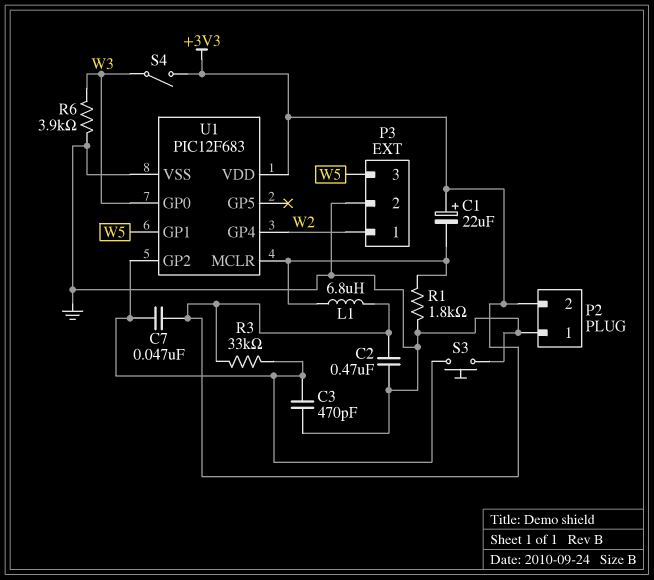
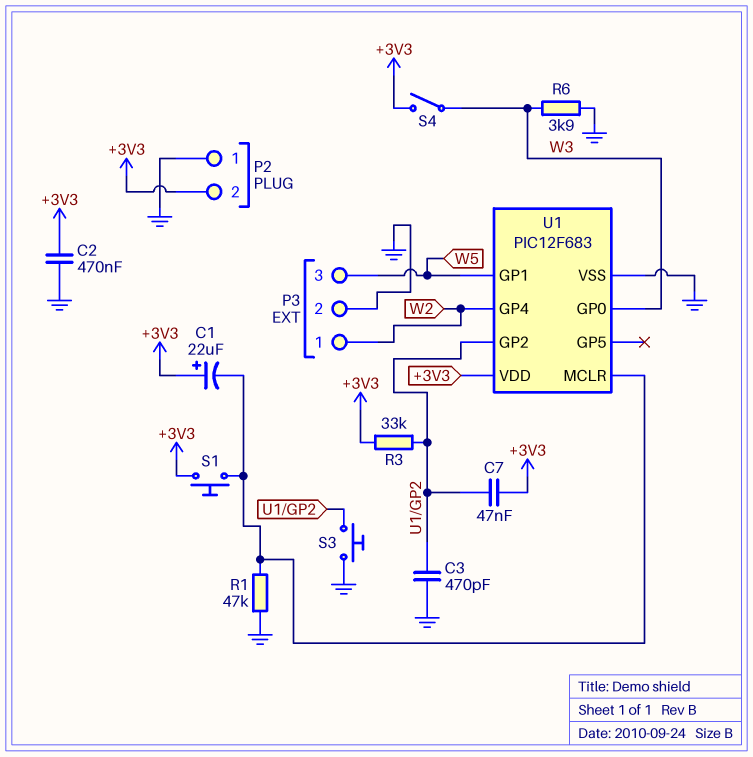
L1: 6.8uH (+3V3, U1/MCLR) -> none
R1: 1.8k (GND, U1/MCLR) -> 47k (GND, U1/MCLR)
S1: none -> button (+3V3, U1/MCLR)

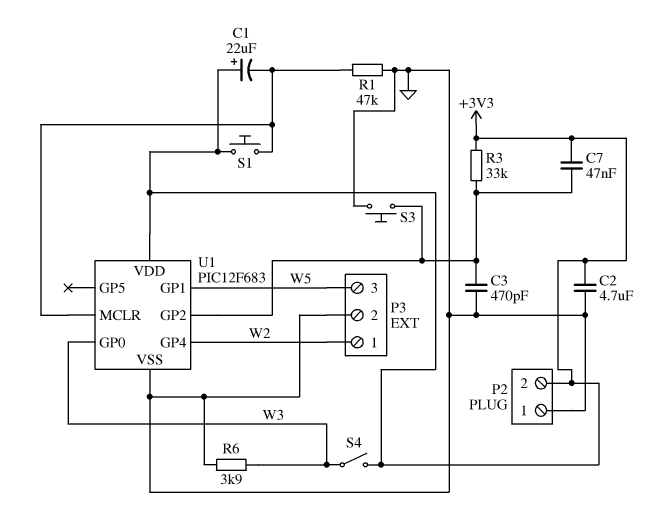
C2: 470nF (+3V3, GND) -> 4.7uF (+3V3, GND)

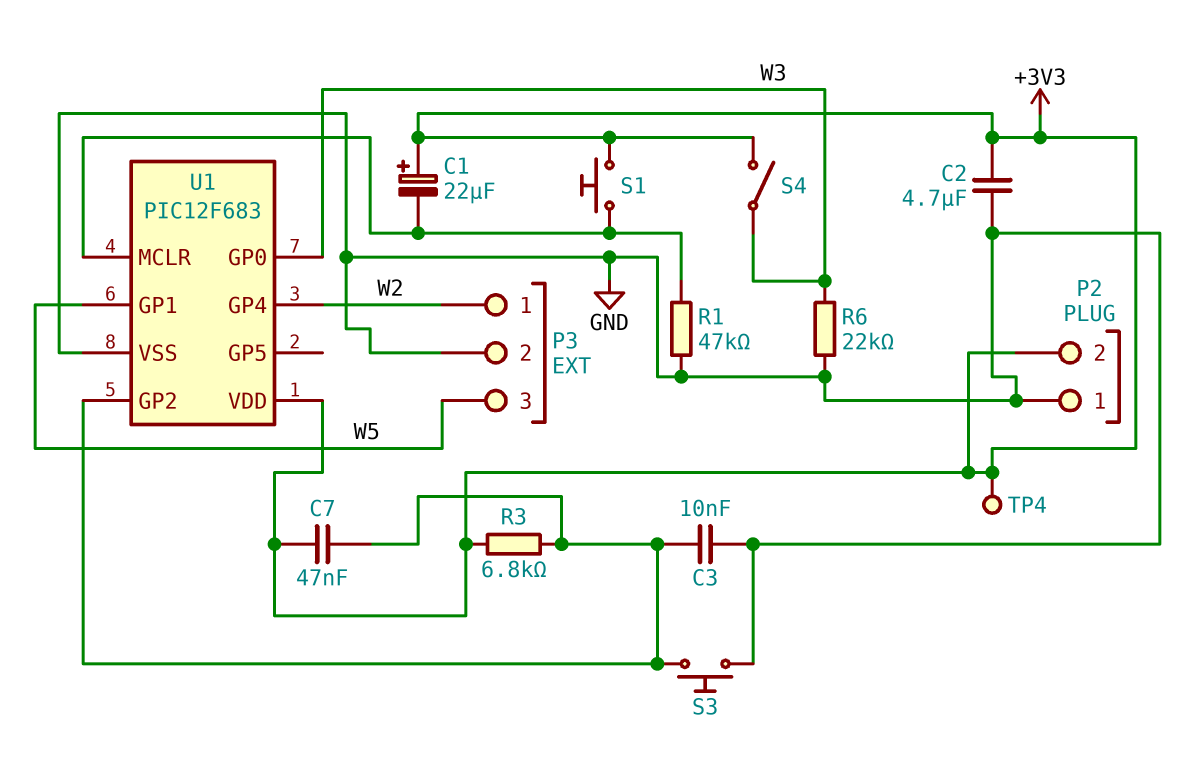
C3: 470pF (GND, U1/GP2) -> 10nF (GND, U1/GP2)
R3: 33k (+3V3, U1/GP2) -> 6.8k (+3V3, U1/GP2)
R6: 3.9k (GND, W3) -> 22k (GND, W3)
TP4: none -> test point (+3V3)

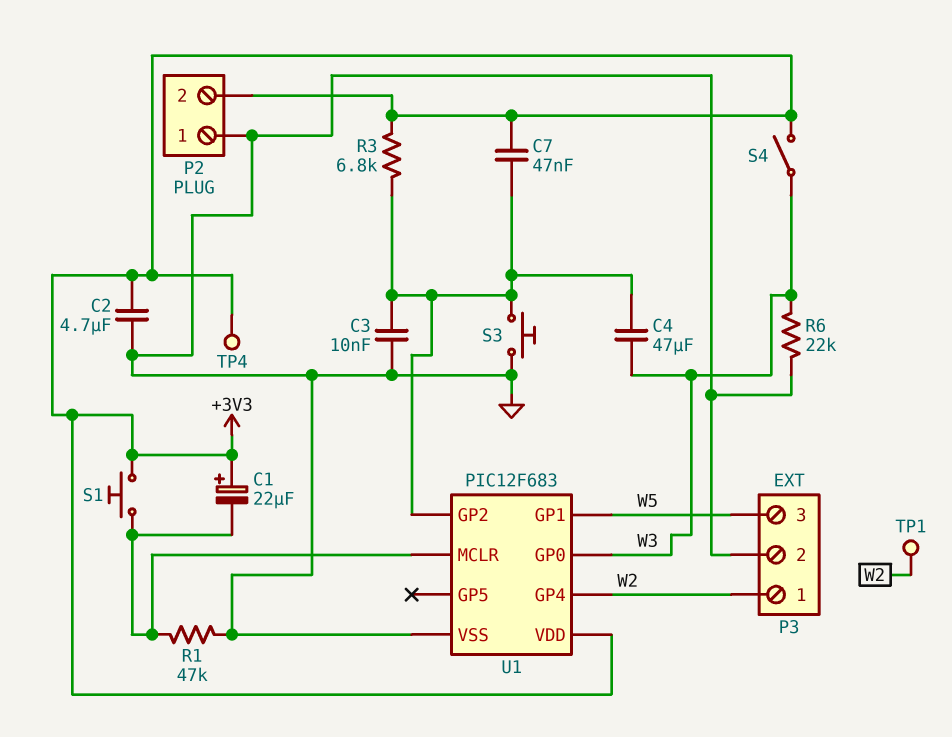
C4: none -> 47uF (U1/GP2, W3)
TP1: none -> test point (W2)

